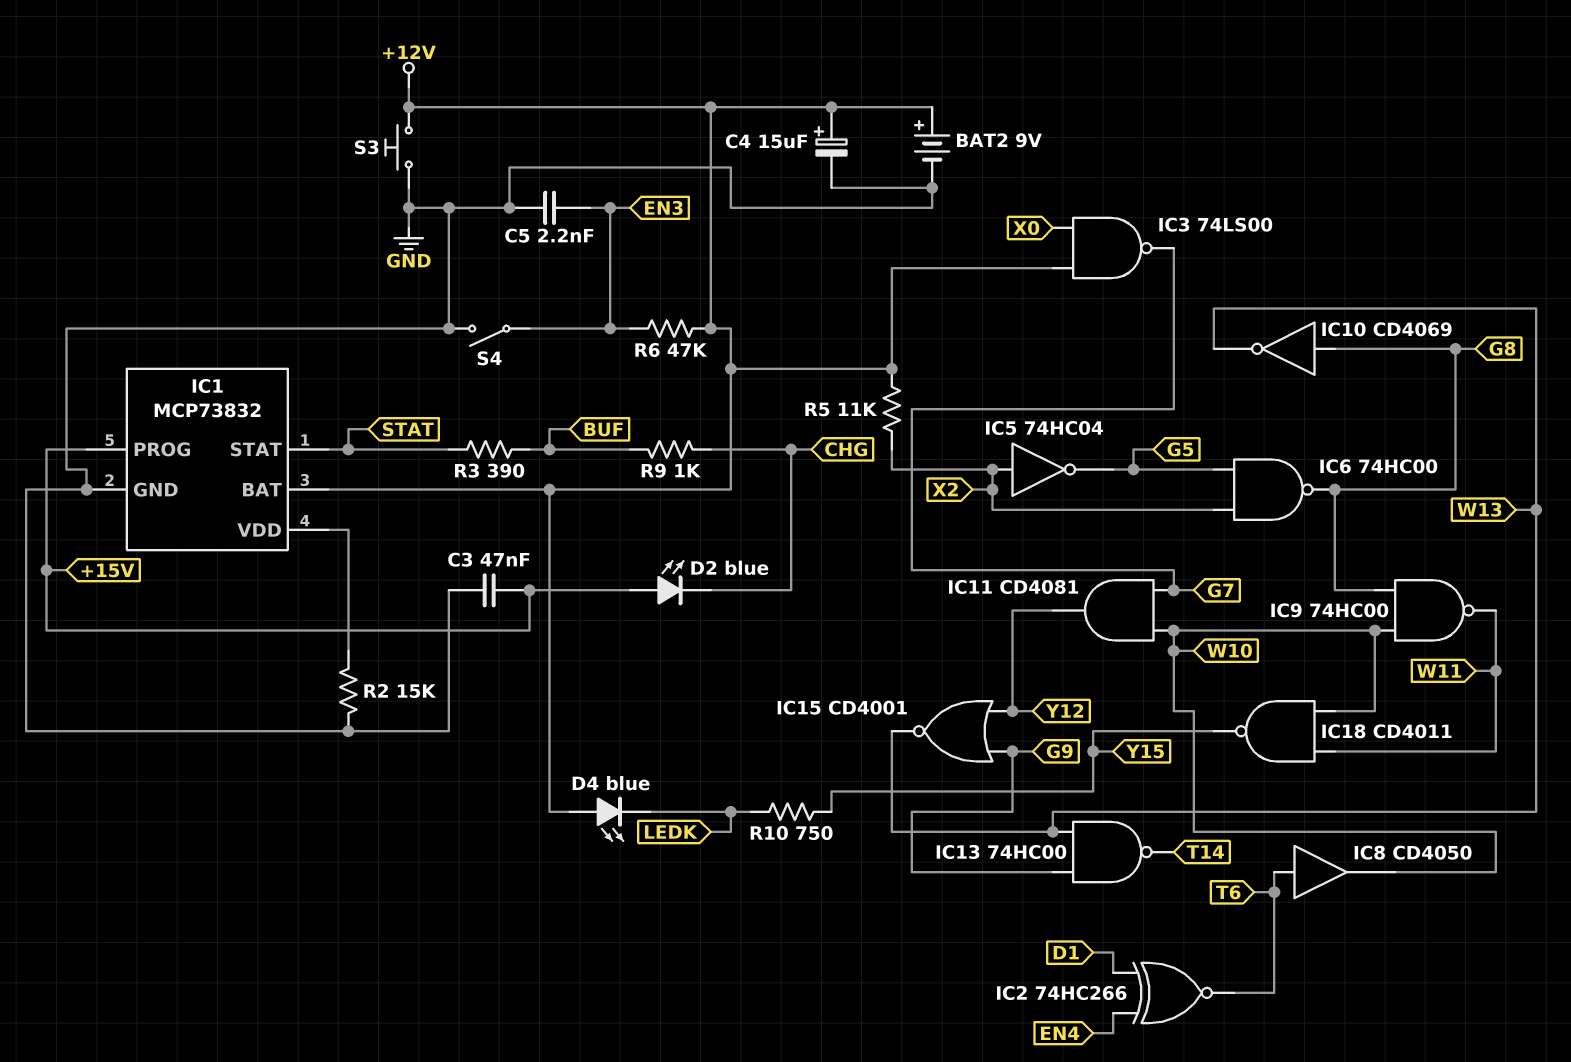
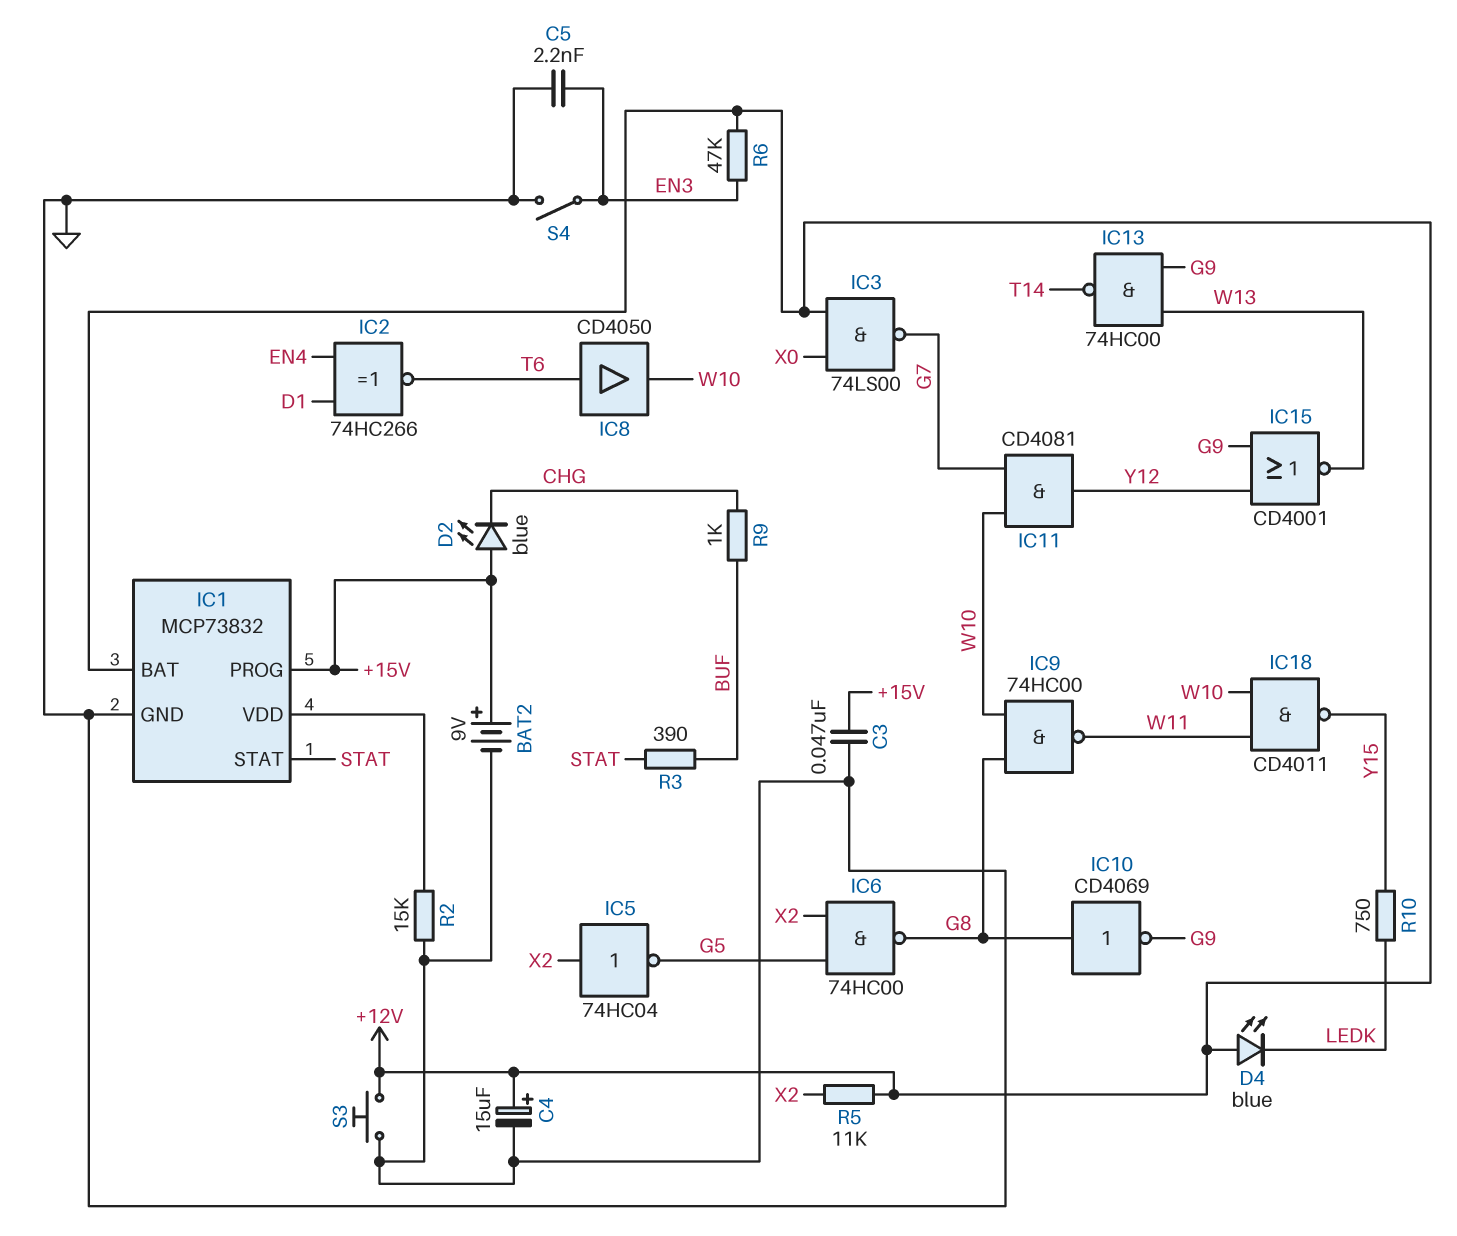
BAT2: 9V (plus +12V, minus GND) -> 9V (plus +15V, minus GND)
IC10: NOT CD4069 (in G8, out W13) -> NOT CD4069 (in G8, out G9)

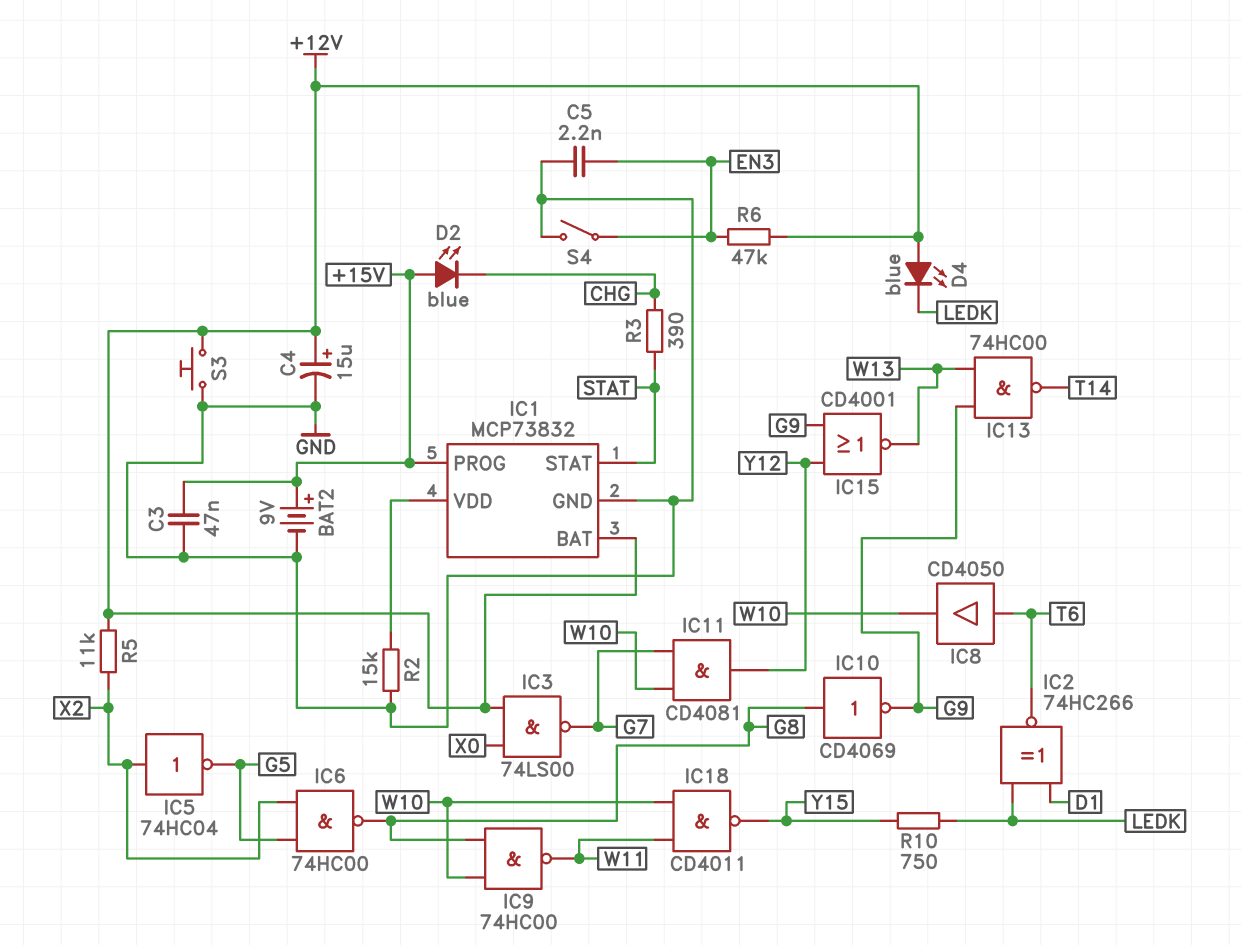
IC2: XNOR 74HC266 (in D1, in EN4, out T6) -> XNOR 74HC266 (in D1, in LEDK, out T6)
R3: 390 (BUF, STAT) -> 390 (CHG, STAT)
R9: 1k (BUF, CHG) -> none

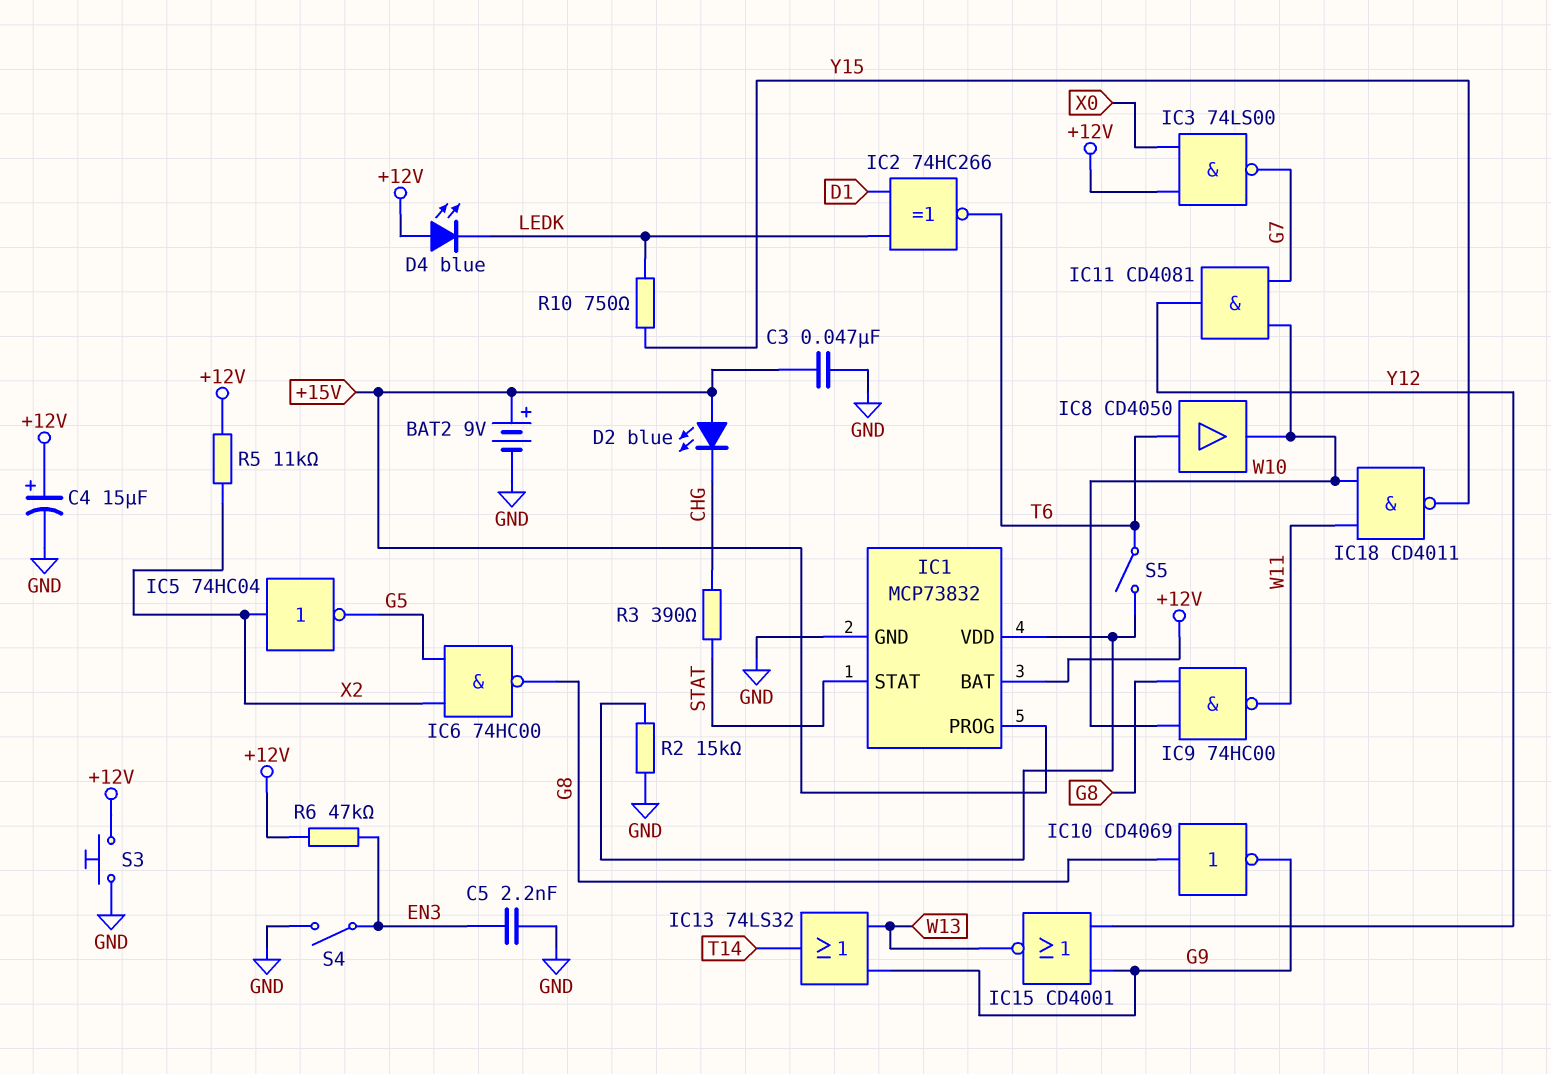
IC13: NAND 74HC00 (in G9, in W13, out T14) -> OR 74LS32 (in G9, in W13, out T14)
S5: none -> switch (IC1/VDD, T6)

